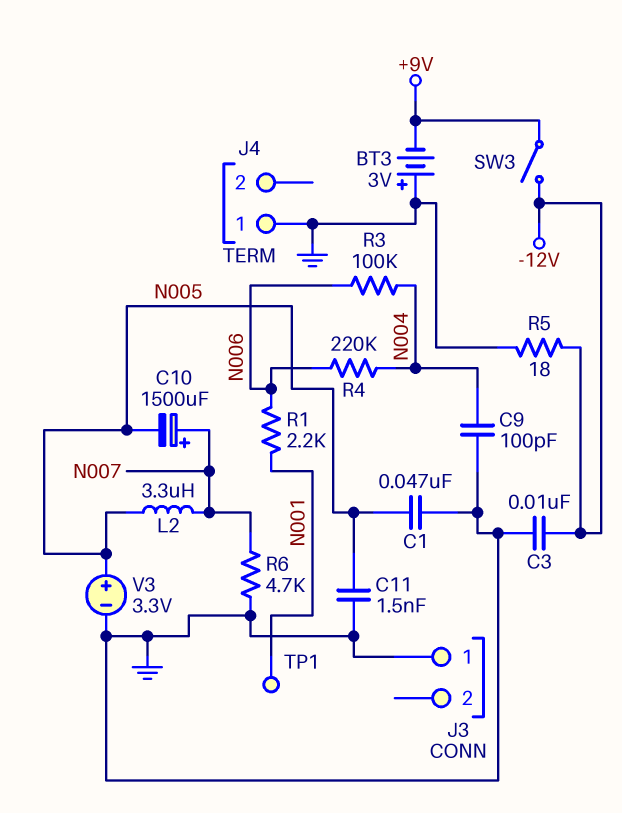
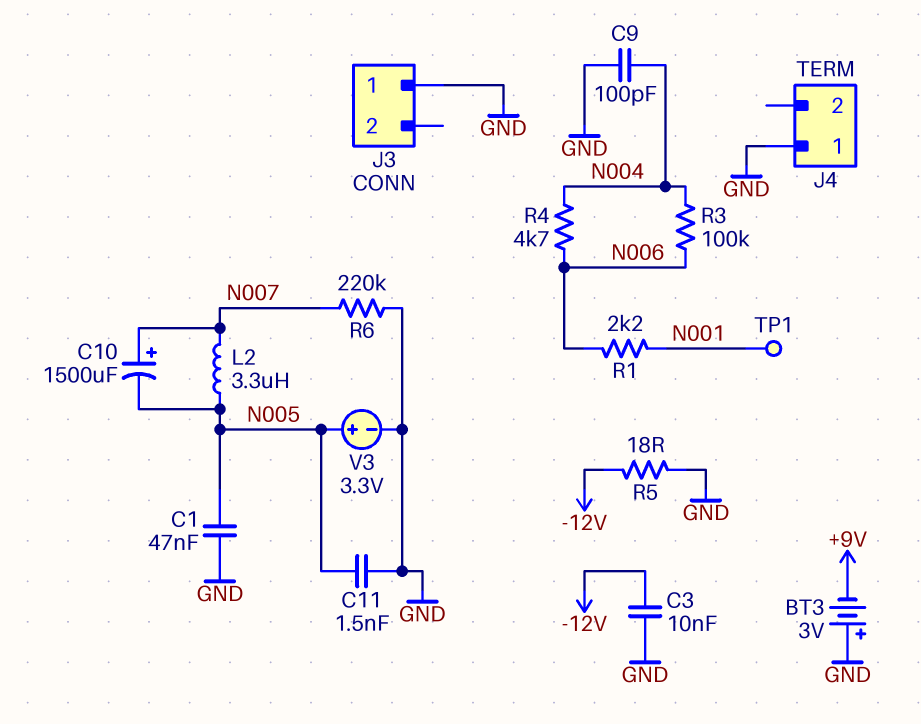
R4: 220k (N004, N006) -> 4.7k (N004, N006)
R6: 4.7k (GND, N007) -> 220k (GND, N007)
SW3: switch (+9V, -12V) -> none

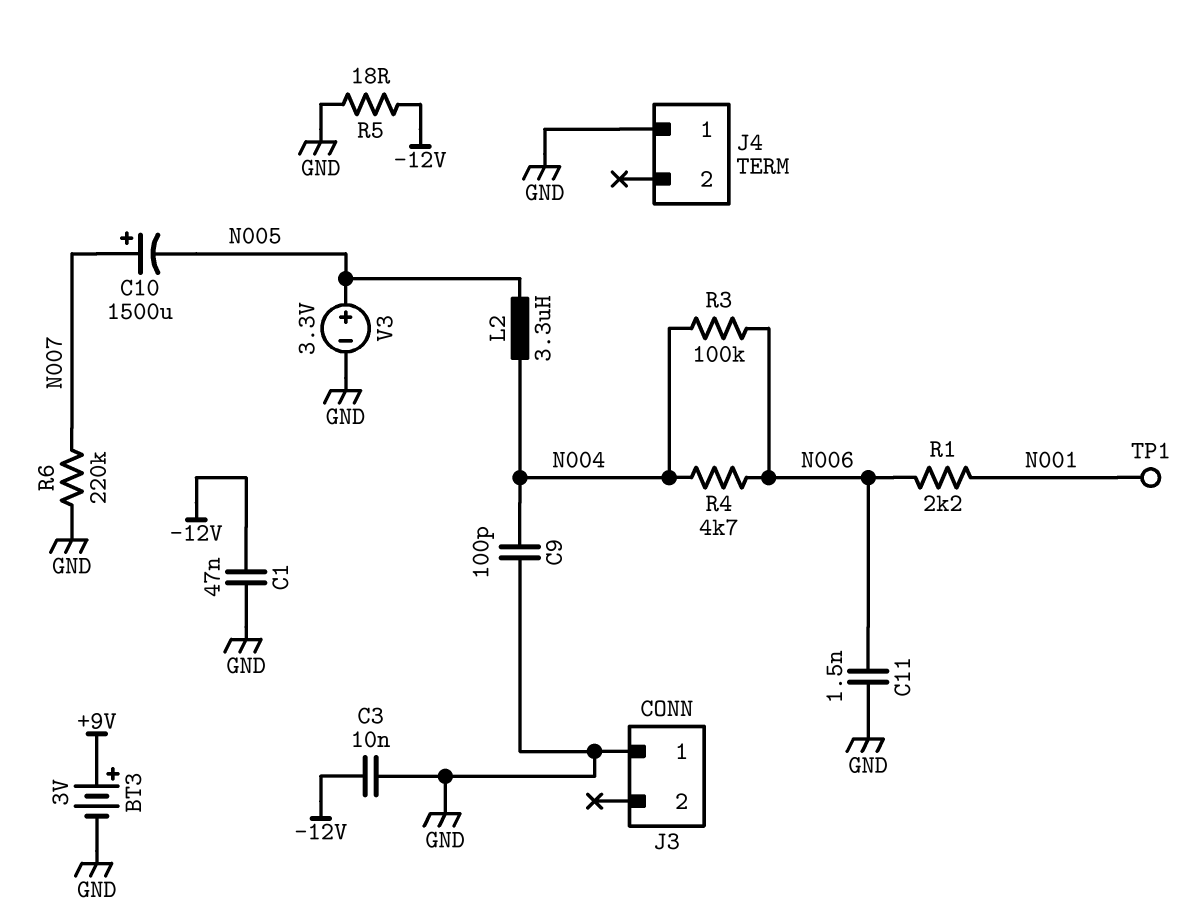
BT3: 3V (plus GND, minus +9V) -> 3V (plus +9V, minus GND)
C1: 47nF (GND, N005) -> 47nF (-12V, GND)
C11: 1.5nF (GND, N005) -> 1.5nF (GND, N006)
L2: 3.3uH (N005, N007) -> 3.3uH (N004, N005)

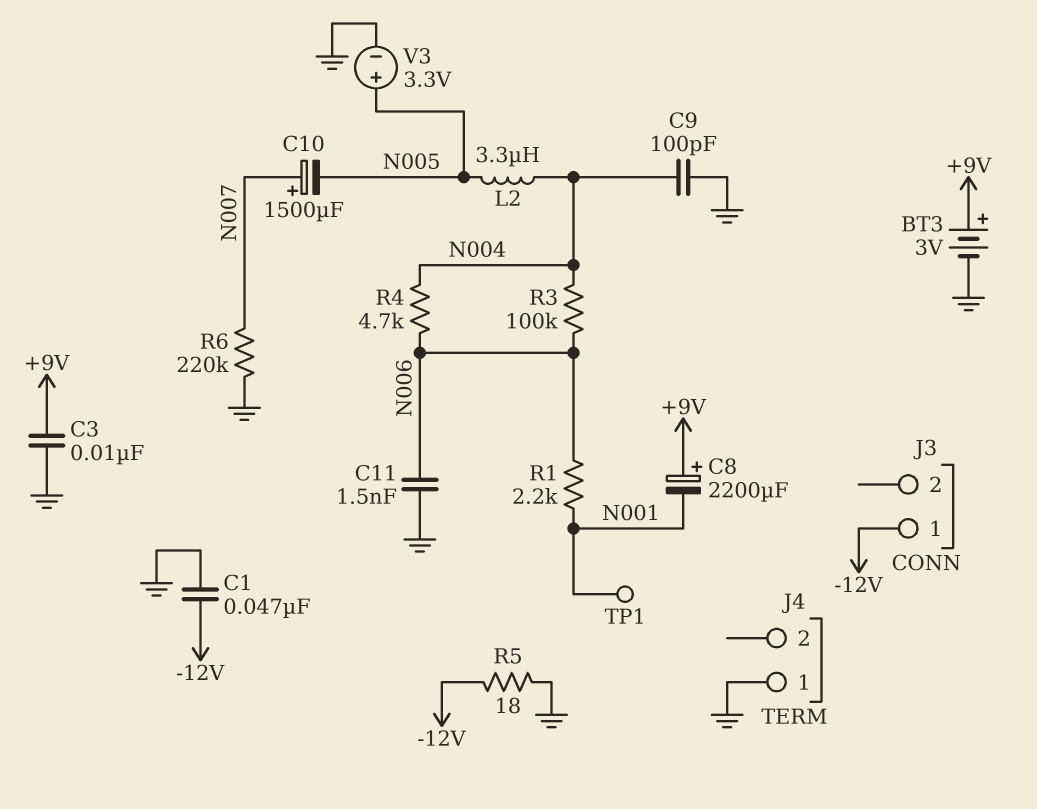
C3: 10nF (-12V, GND) -> 10nF (+9V, GND)
C8: none -> 2200uF (plus +9V, minus N001)
J3 pin 1: GND -> -12V

